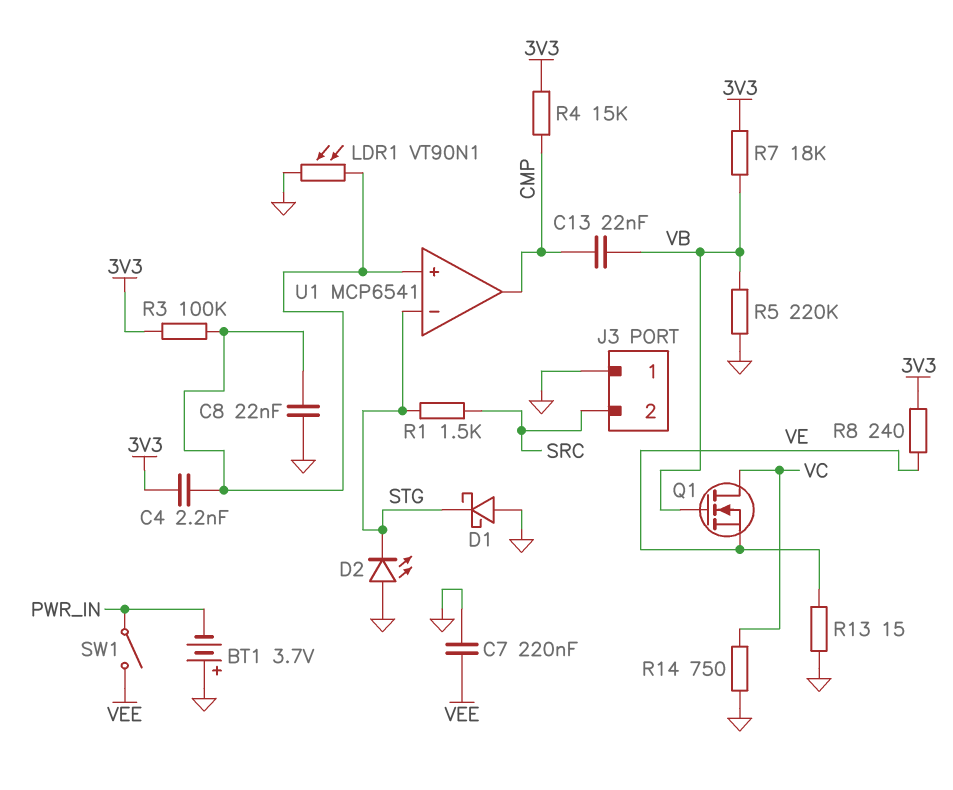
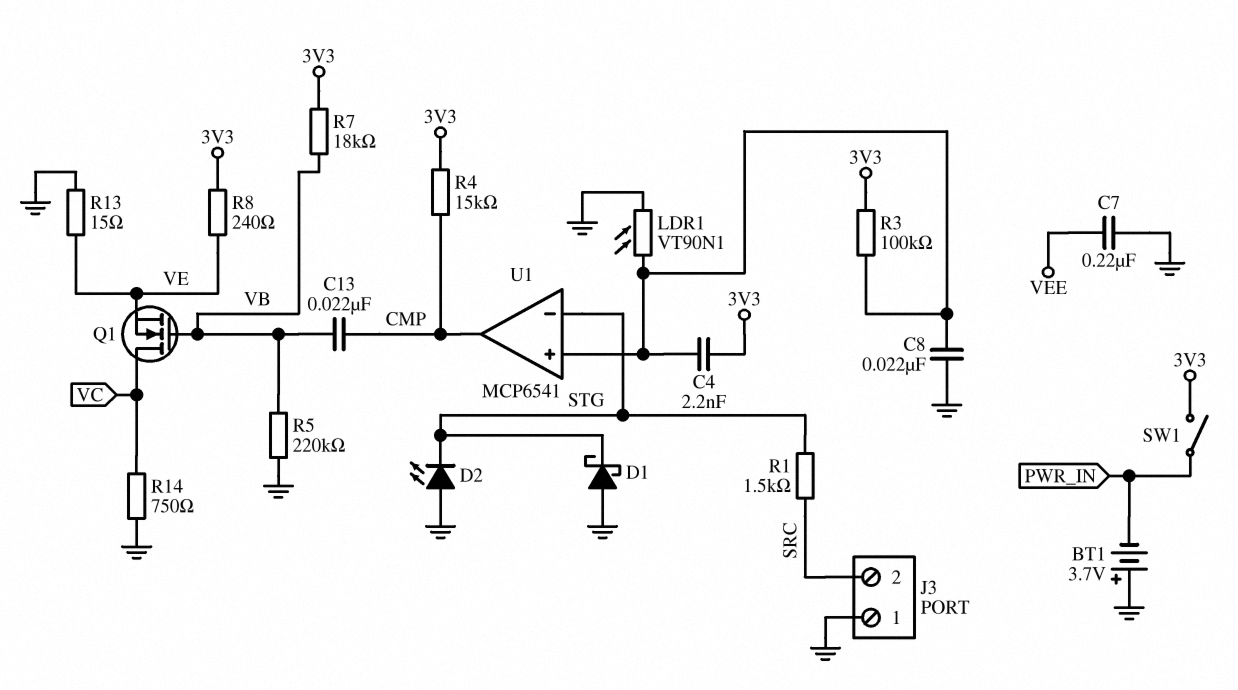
SW1: switch (PWR_IN, VEE) -> switch (3V3, PWR_IN)

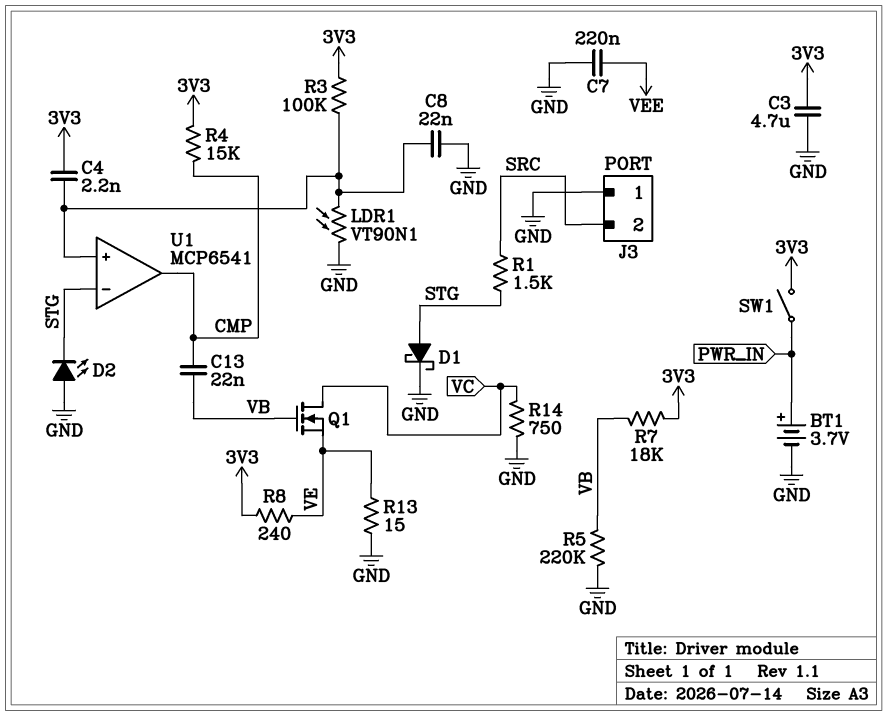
BT1: 3.7V (plus GND, minus PWR_IN) -> 3.7V (plus PWR_IN, minus GND)
C3: none -> 4.7uF (3V3, GND)
D1: schottky (A GND, K STG) -> schottky (A STG, K GND)

